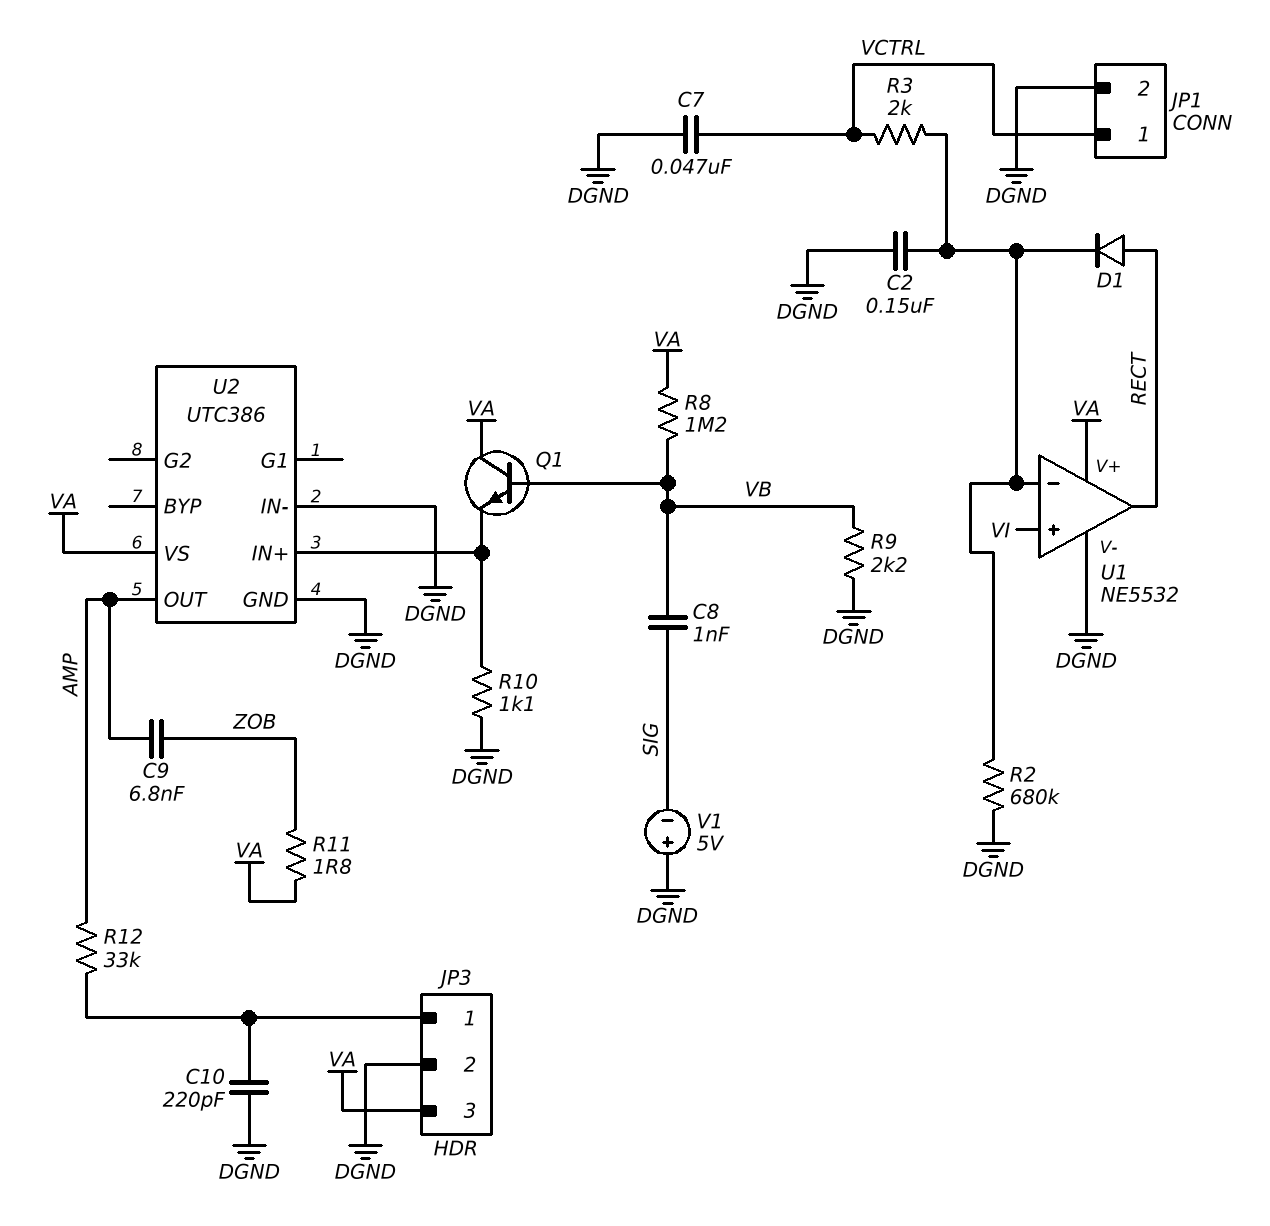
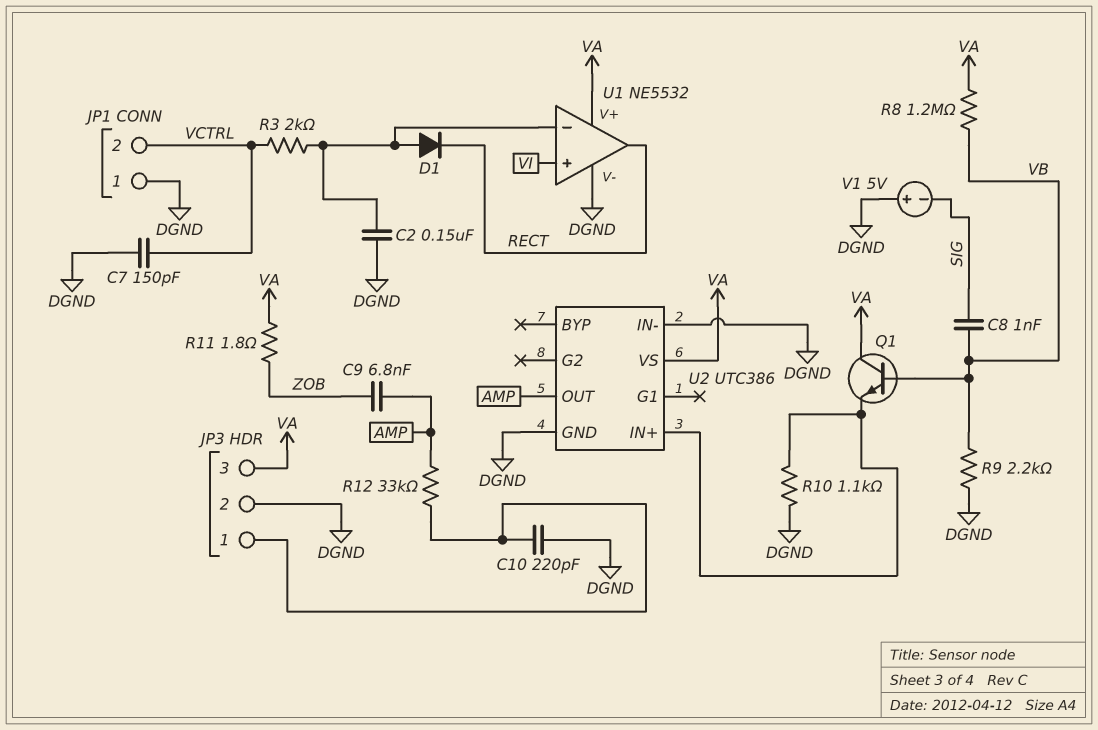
C7: 47nF (DGND, VCTRL) -> 150pF (DGND, VCTRL)
D1: diode (A RECT, K U1/in-) -> diode (A U1/in-, K RECT)
JP1 pin 1: VCTRL -> DGND
JP1 pin 2: DGND -> VCTRL
R2: 680k (DGND, U1/in-) -> none

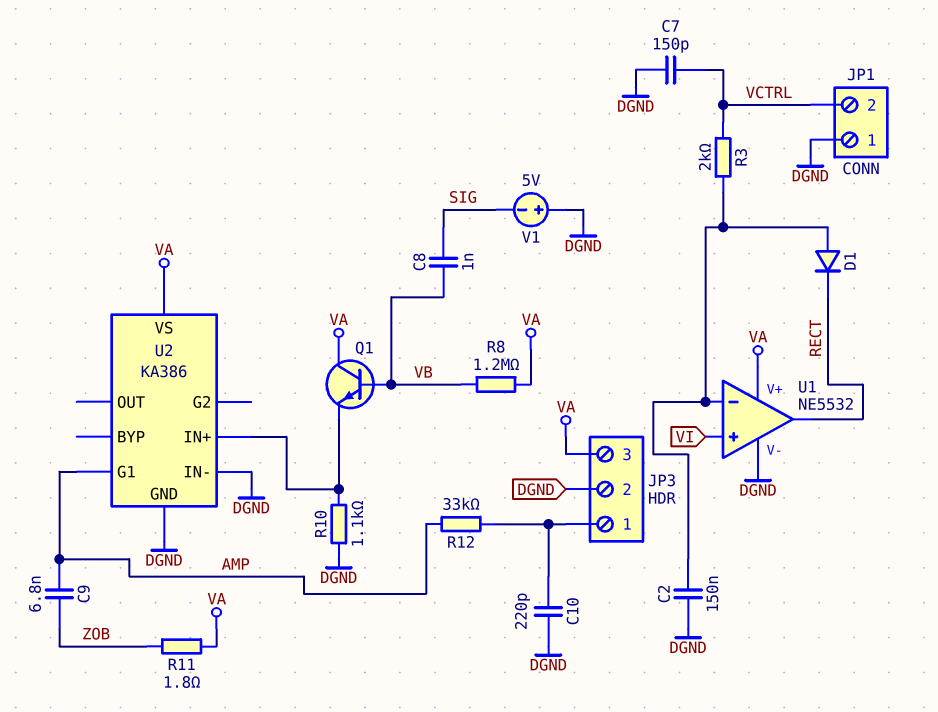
R9: 2.2k (DGND, VB) -> none
U2: UTC386 -> KA386
U2 pin G1: none -> AMP
U2 pin OUT: AMP -> none

